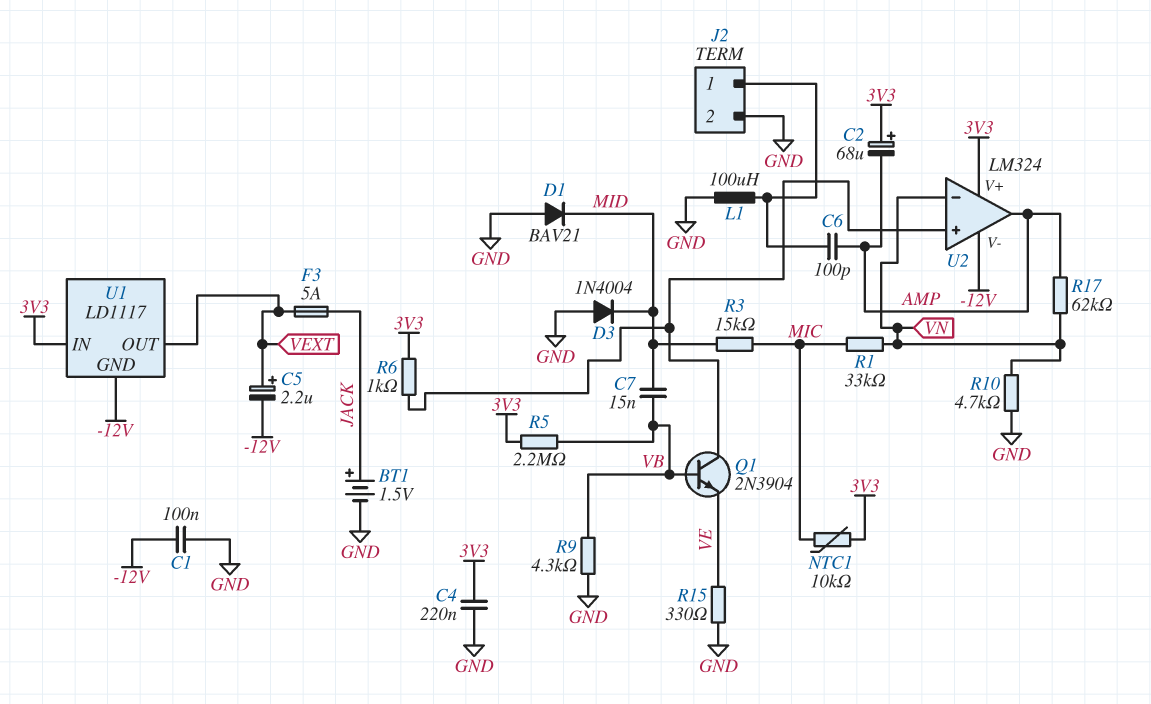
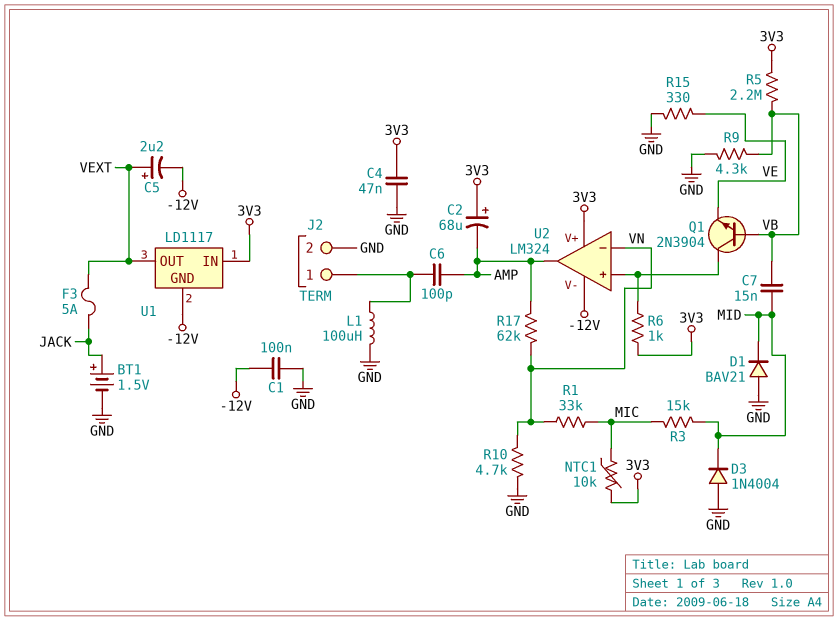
C4: 220nF (3V3, GND) -> 47nF (3V3, GND)

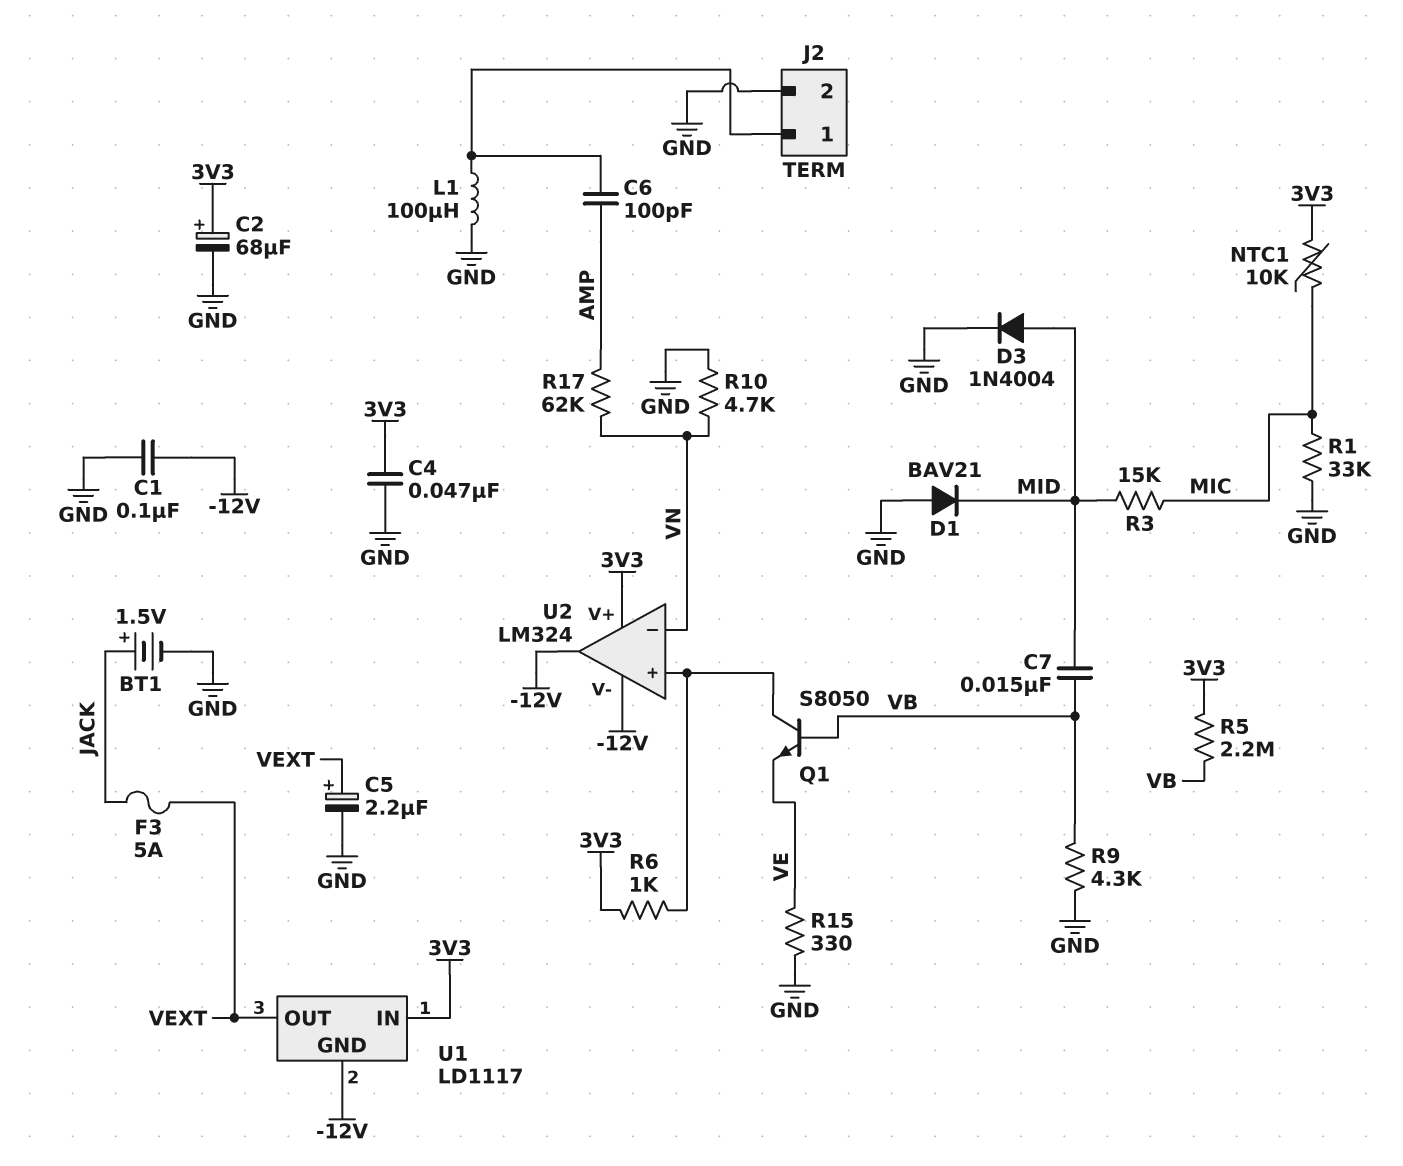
C2: 68uF (plus 3V3, minus AMP) -> 68uF (plus 3V3, minus GND)
C5: 2.2uF (plus VEXT, minus -12V) -> 2.2uF (plus VEXT, minus GND)
D3: diode 1N4004 (A GND, K MID) -> diode 1N4004 (A MID, K GND)
Q1: NPN 2N3904 (B VB, C U2/in+, E VE) -> NPN S8050 (B VB, C U2/in+, E VE)
R1: 33k (MIC, VN) -> 33k (GND, MIC)
U2 pin out: AMP -> -12V

